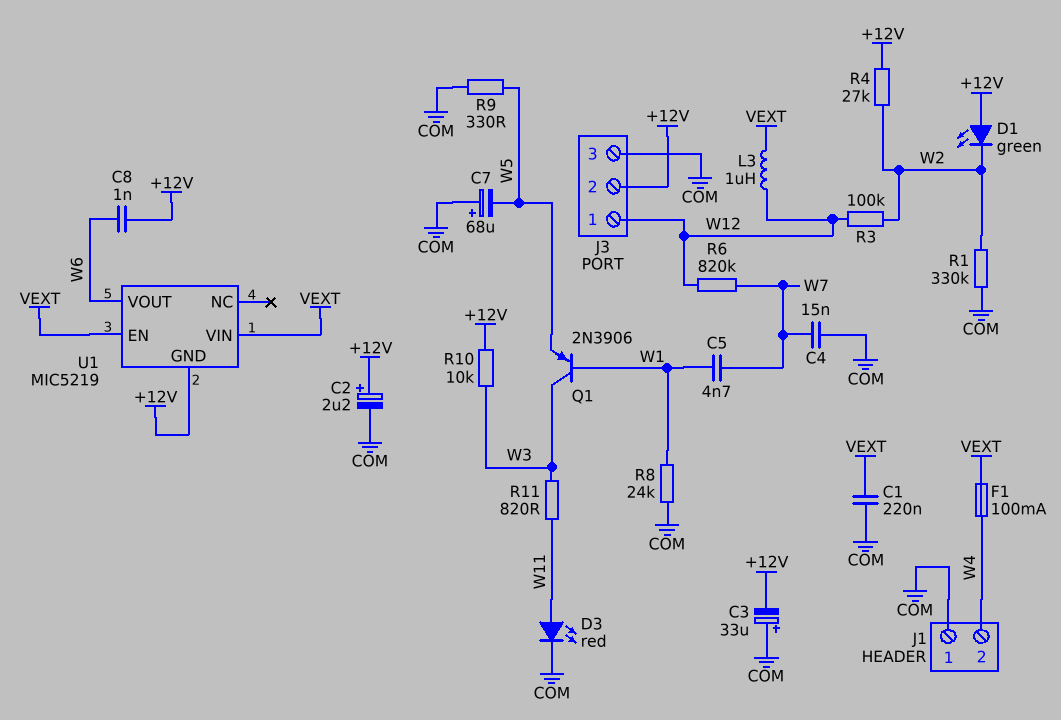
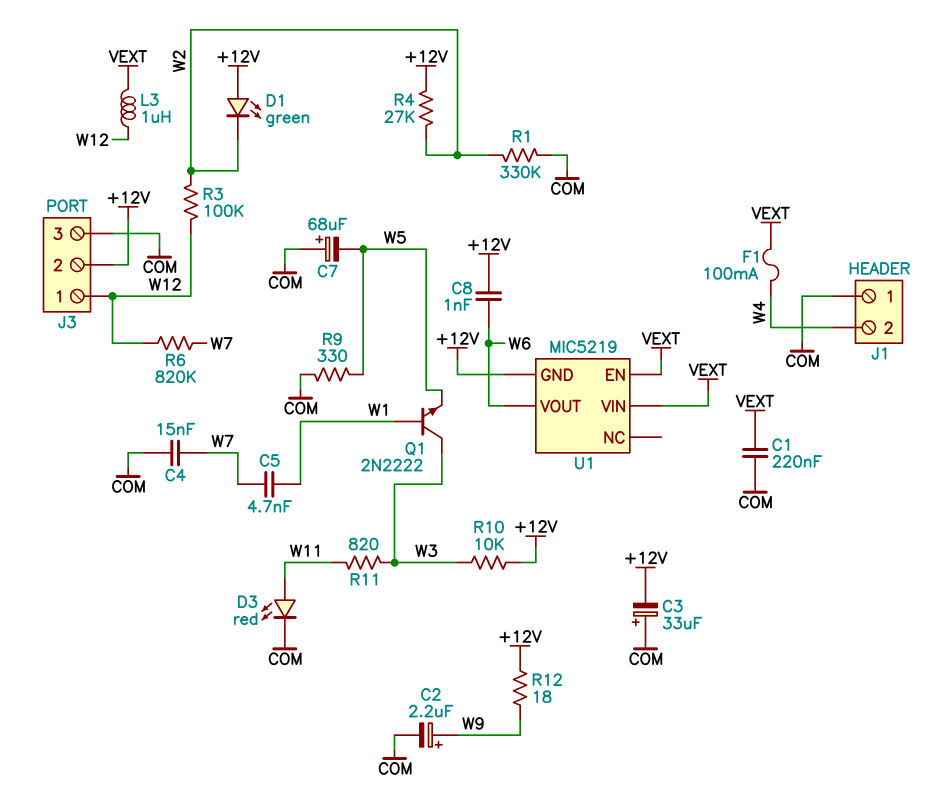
C2: 2.2uF (plus +12V, minus COM) -> 2.2uF (plus W9, minus COM)
Q1: PNP 2N3906 (B W1, C W3, E W5) -> NPN 2N2222 (B W1, C W3, E W5)
R8: 24k (COM, W1) -> none
R12: none -> 18 (+12V, W9)

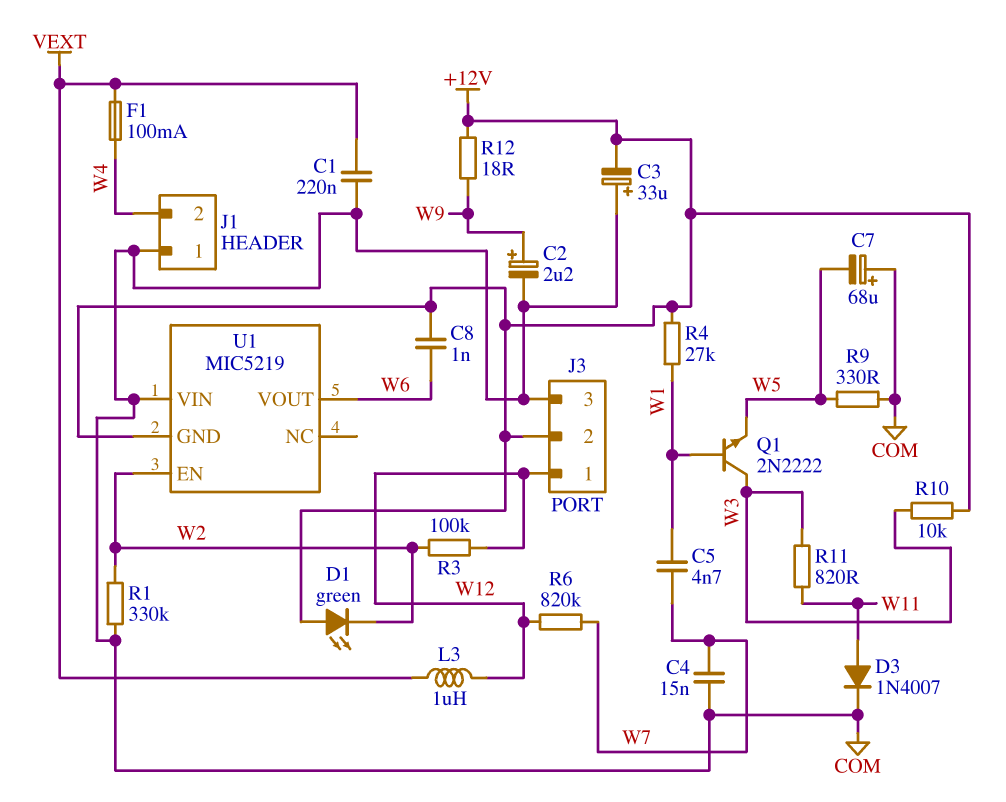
D3: LED red (A W11, K COM) -> diode 1N4007 (A W11, K COM)
R4: 27k (+12V, W2) -> 27k (+12V, W1)
U1 pin EN: VEXT -> W2
U1 pin VIN: VEXT -> COM

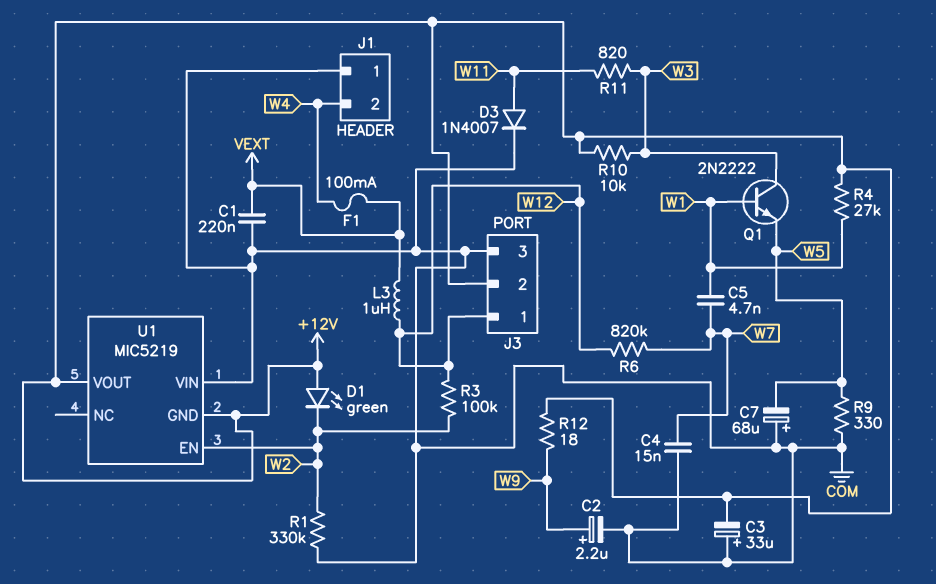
C8: 1nF (+12V, W6) -> none
U1 pin VOUT: W6 -> +12V

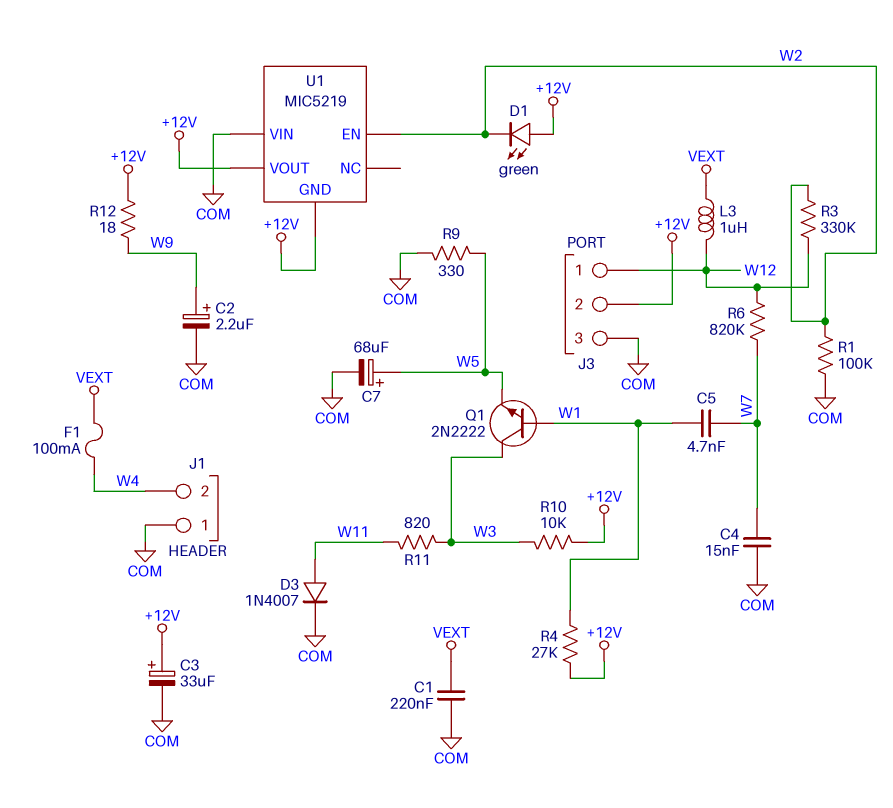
C3: 33uF (plus COM, minus +12V) -> 33uF (plus +12V, minus COM)
C7: 68uF (plus COM, minus W5) -> 68uF (plus W5, minus COM)
R1: 330k (COM, W2) -> 100k (COM, W2)
R3: 100k (W2, W12) -> 330k (W2, W12)

